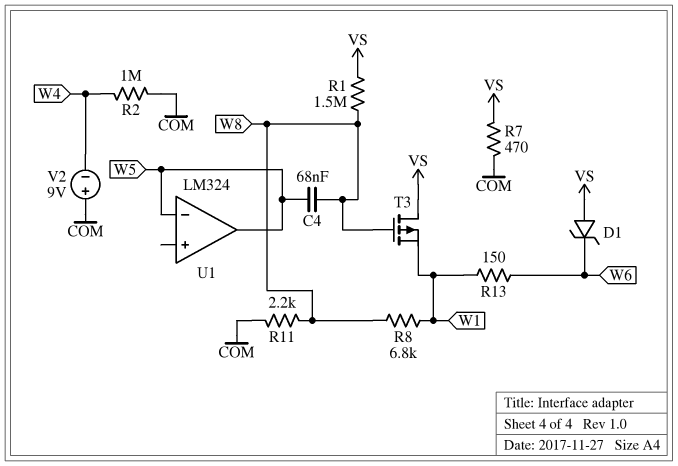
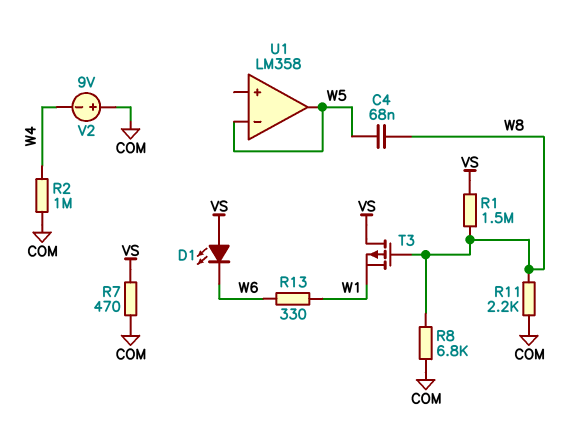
D1: zener (A VS, K W6) -> LED (A VS, K W6)
R8: 6.8k (W1, W8) -> 6.8k (COM, W8)
R13: 150 (W1, W6) -> 330 (W1, W6)
U1: LM324 -> LM358

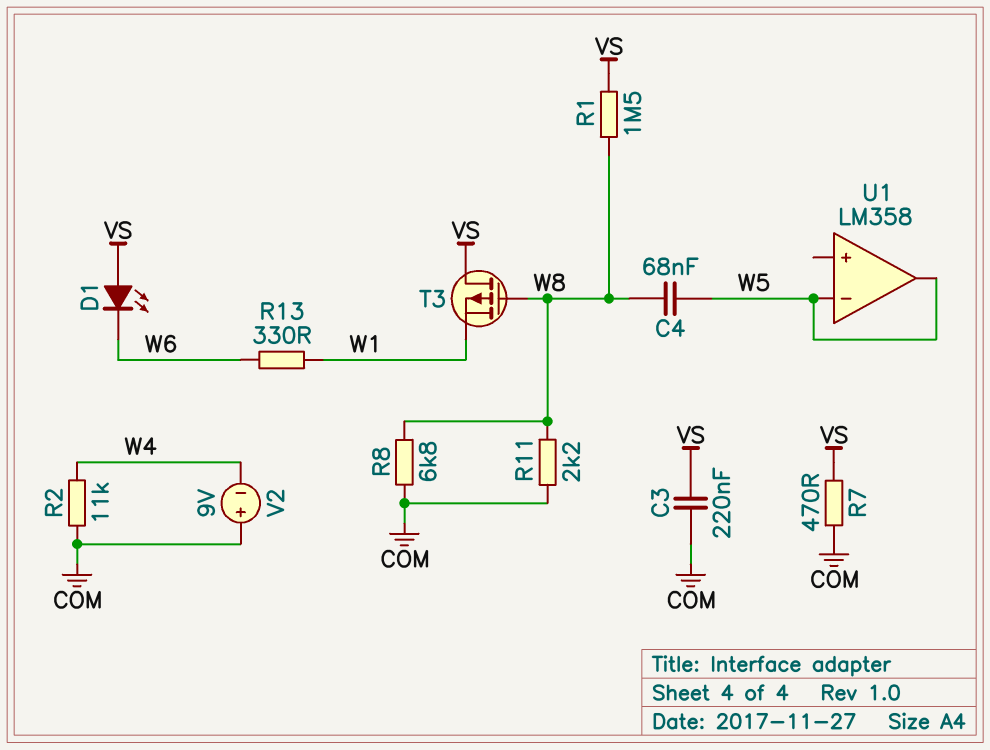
C3: none -> 220nF (COM, VS)
R2: 1M (COM, W4) -> 11k (COM, W4)

